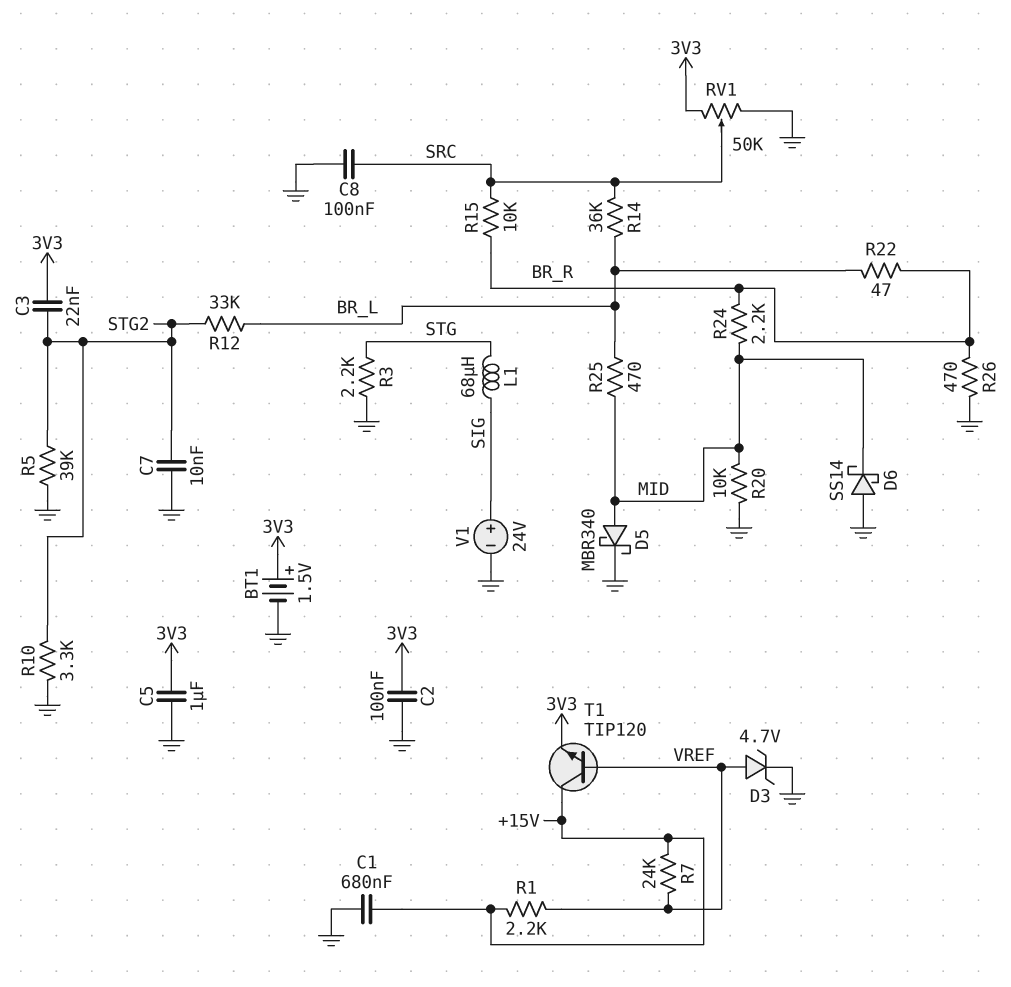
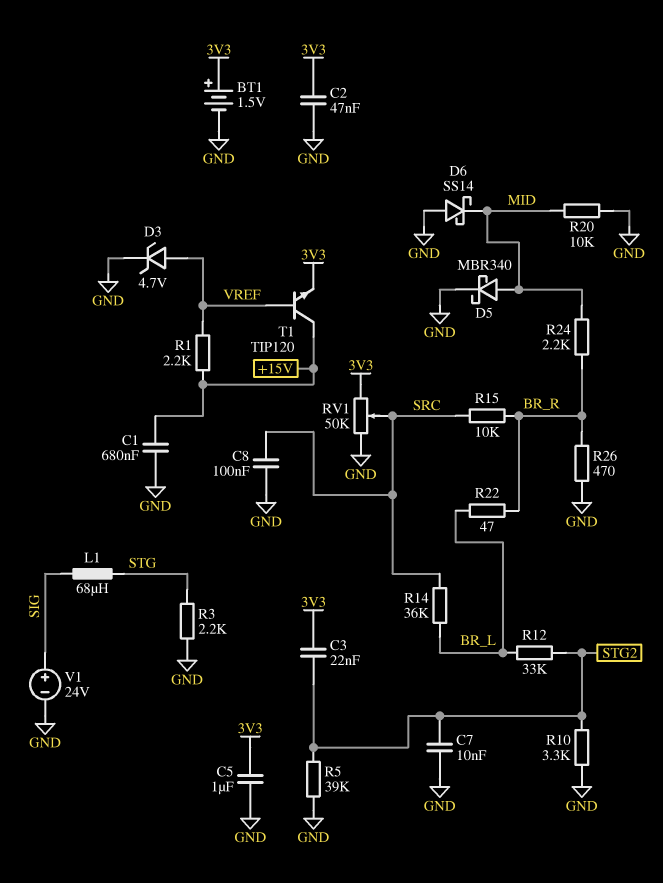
C2: 100nF (3V3, GND) -> 47nF (3V3, GND)
R7: 24k (+15V, VREF) -> none
R25: 470 (BR_L, MID) -> none

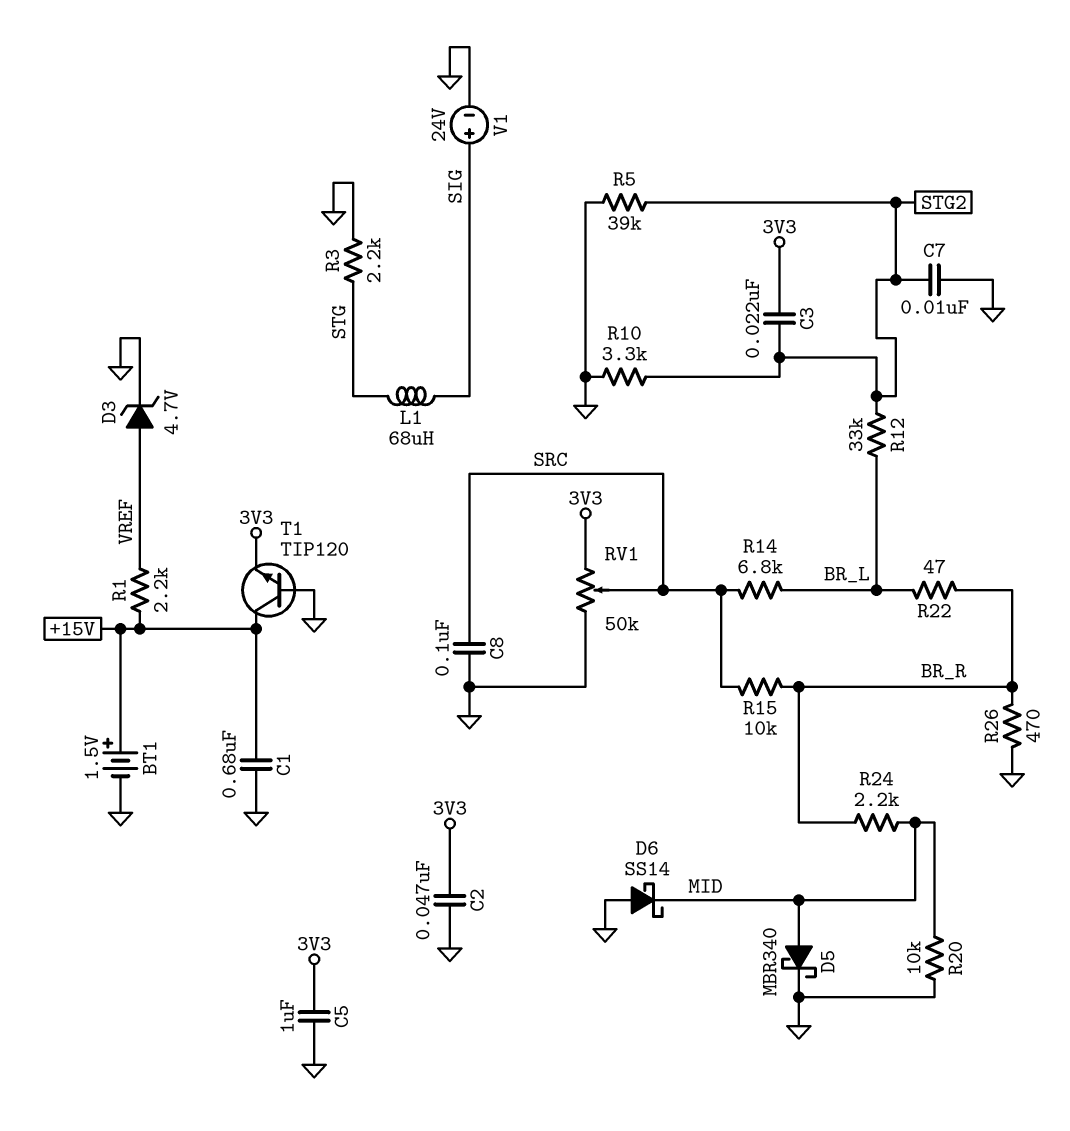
BT1: 1.5V (plus 3V3, minus GND) -> 1.5V (plus +15V, minus GND)
R14: 36k (BR_L, SRC) -> 6.8k (BR_L, SRC)
T1: NPN TIP120 (B VREF, C +15V, E 3V3) -> NPN TIP120 (B GND, C +15V, E 3V3)

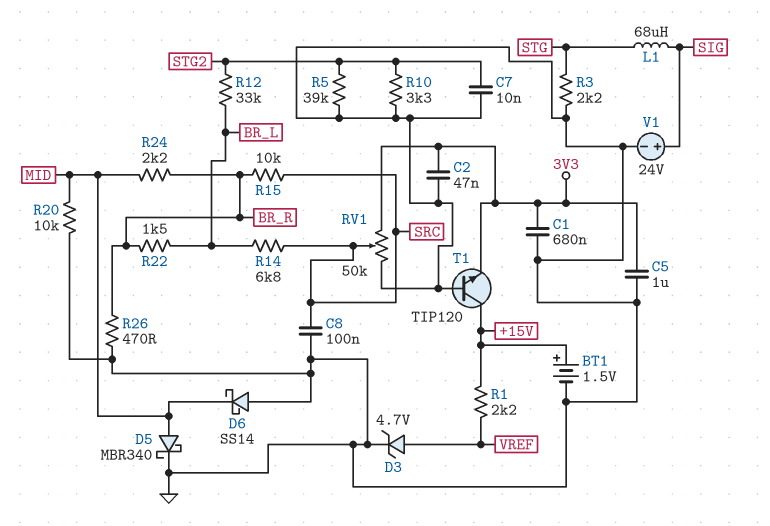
C1: 680nF (+15V, GND) -> 680nF (3V3, GND)
C3: 22nF (3V3, STG2) -> none
R22: 47 (BR_L, BR_R) -> 1.5k (BR_L, BR_R)

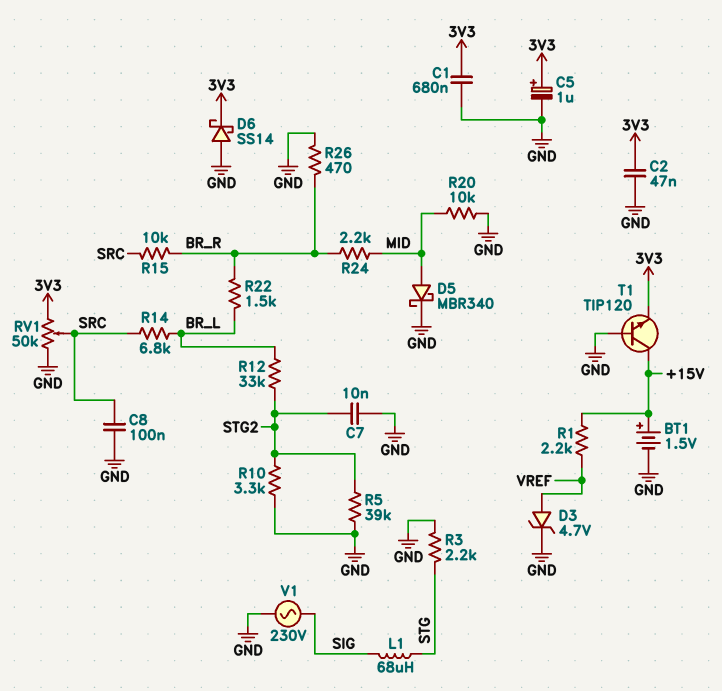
C5: 1uF (3V3, GND) -> 1uF (plus 3V3, minus GND)
D6: schottky SS14 (A GND, K MID) -> schottky SS14 (A GND, K 3V3)
V1: 24V (plus SIG, minus GND) -> AC 230V (GND, SIG)

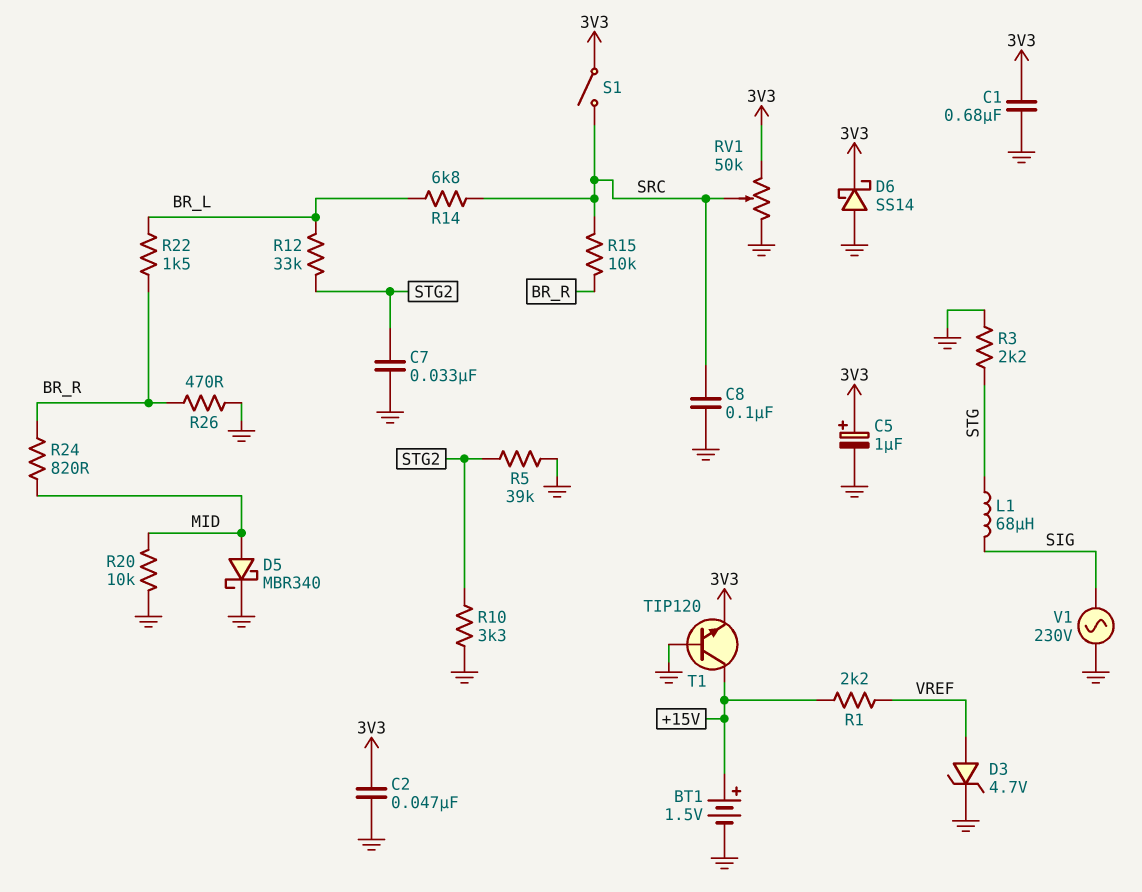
C7: 10nF (GND, STG2) -> 33nF (GND, STG2)
R24: 2.2k (BR_R, MID) -> 820 (BR_R, MID)
S1: none -> switch (3V3, SRC)

